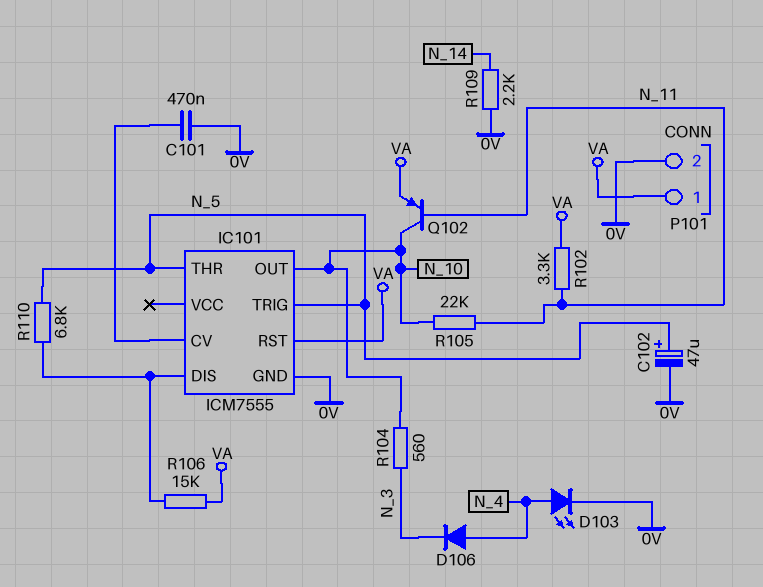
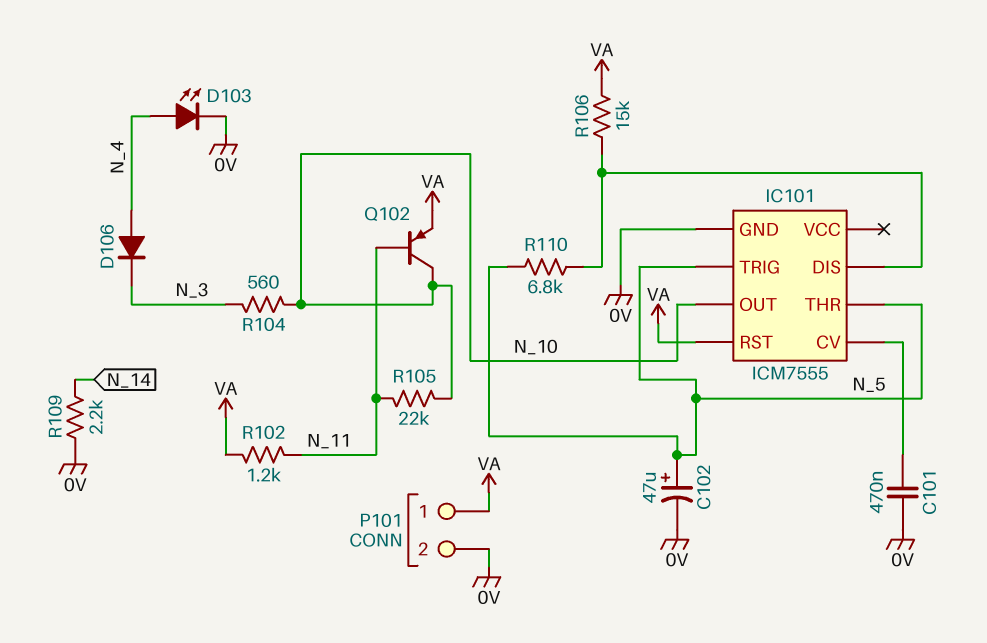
R102: 3.3k (N_11, VA) -> 1.2k (N_11, VA)

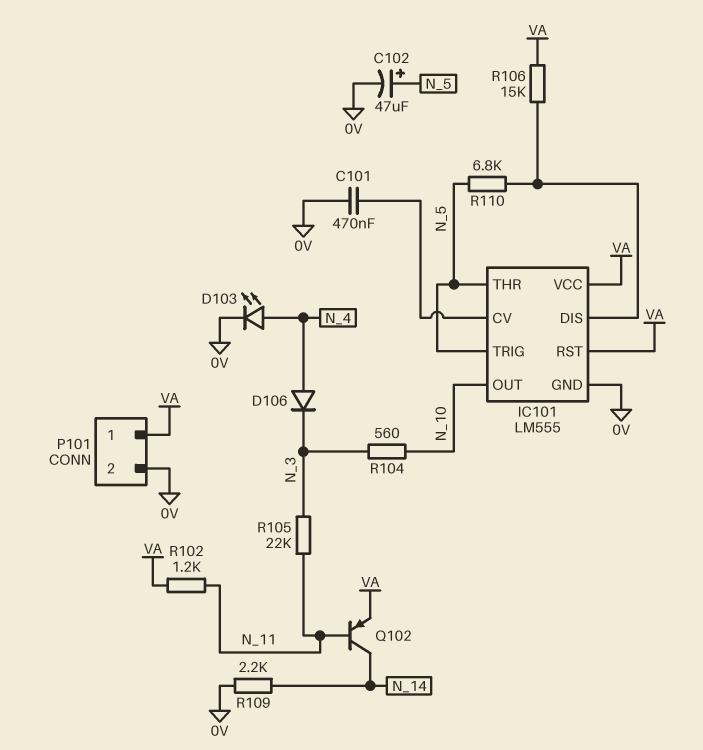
IC101: ICM7555 -> LM555
IC101 pin VCC: none -> VA
Q102: PNP (B N_11, C N_10, E VA) -> PNP (B N_11, C N_14, E VA)
R105: 22k (N_10, N_11) -> 22k (N_3, N_11)

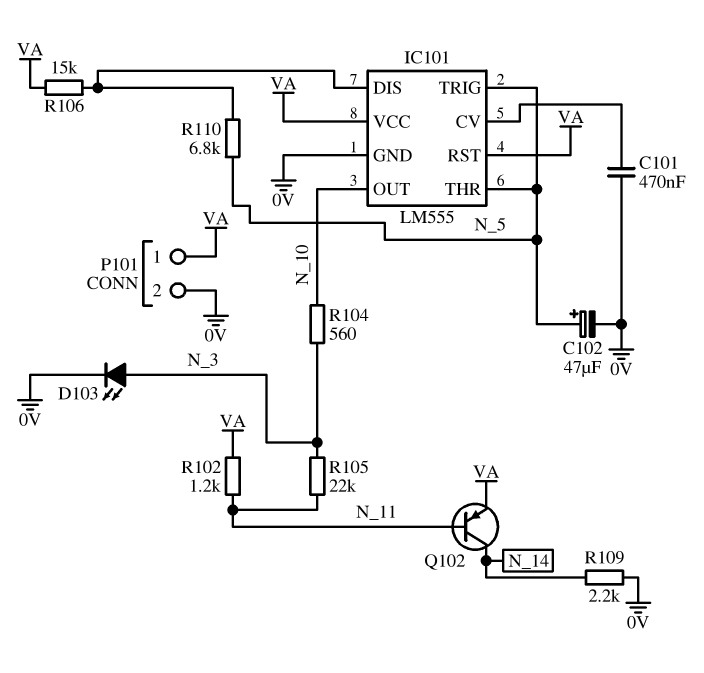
D103: LED (A N_4, K 0V) -> LED (A N_3, K 0V)
D106: diode (A N_4, K N_3) -> none

